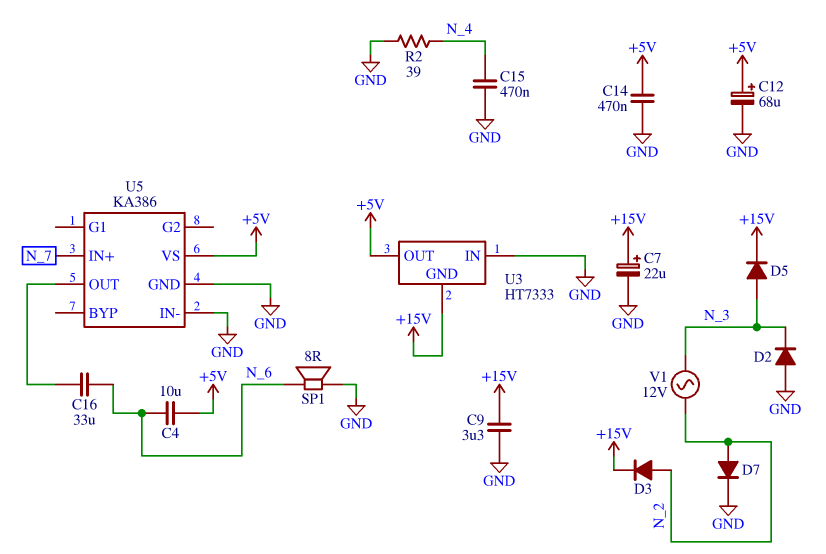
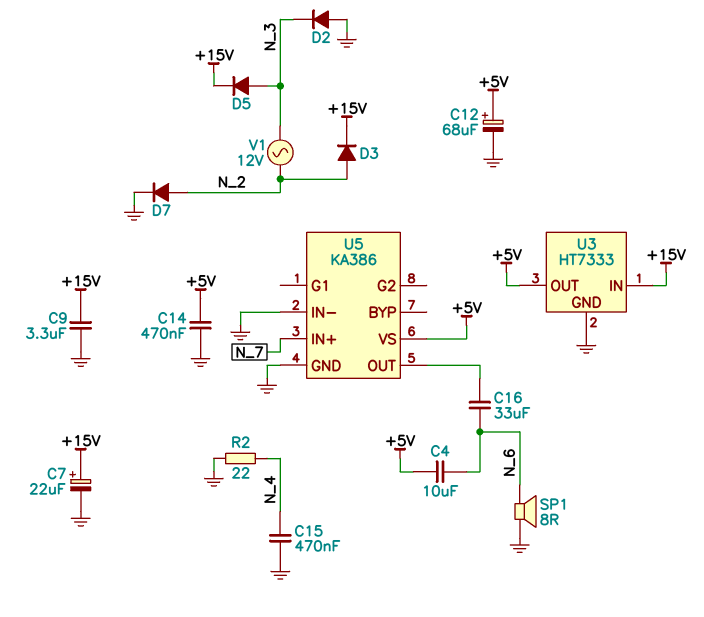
R2: 39 (GND, N_4) -> 22 (GND, N_4)
U3 pin GND: +15V -> GND
U3 pin IN: GND -> +15V

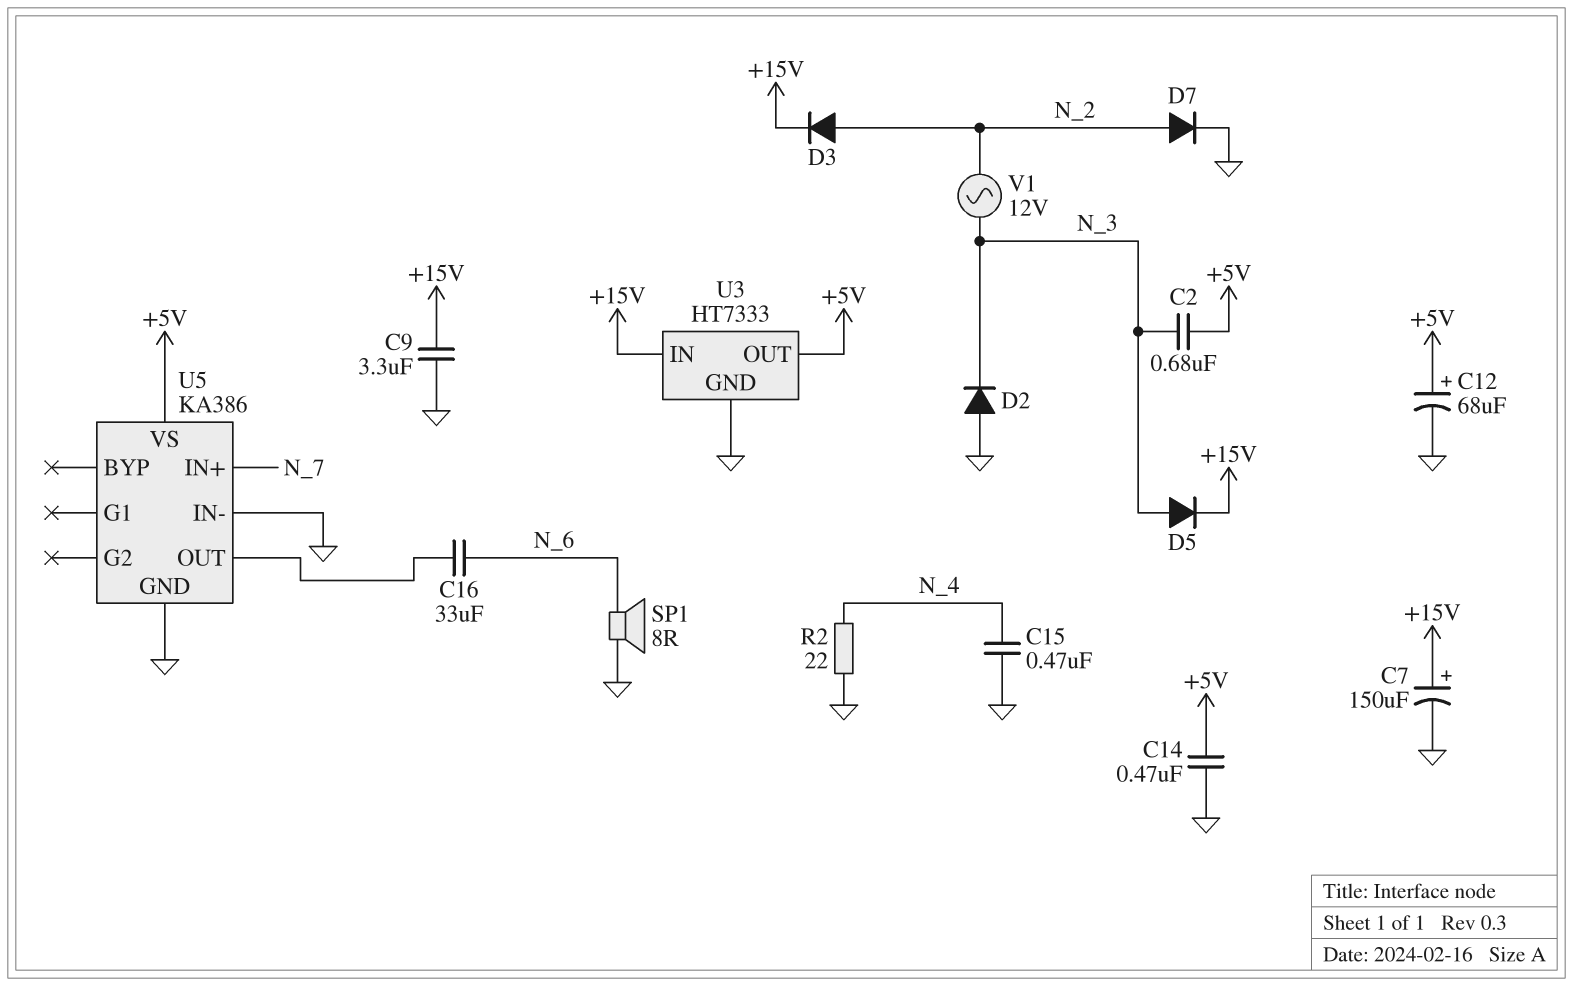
C2: none -> 680nF (+5V, N_3)
C4: 10uF (+5V, N_6) -> none
C7: 22uF (plus +15V, minus GND) -> 150uF (plus +15V, minus GND)

